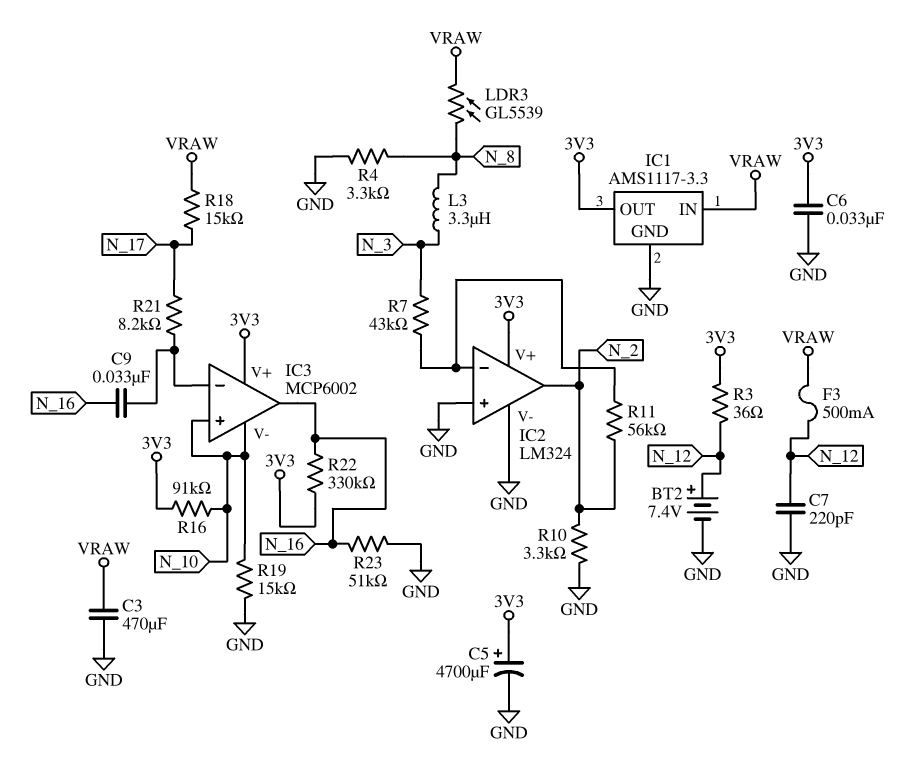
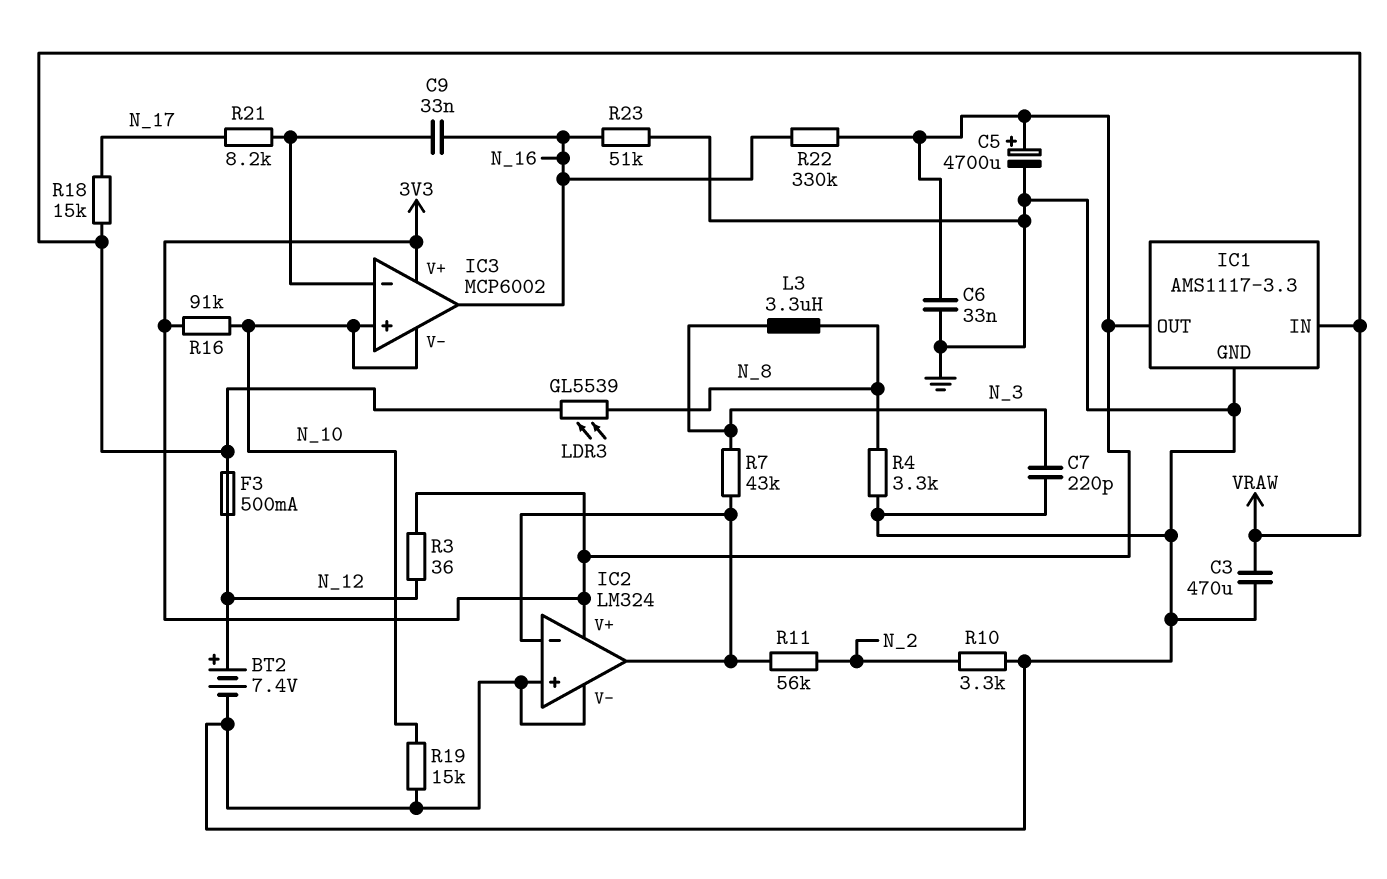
C7: 220pF (GND, N_12) -> 220pF (GND, N_3)
IC2 pin out: N_2 -> IC2/in-

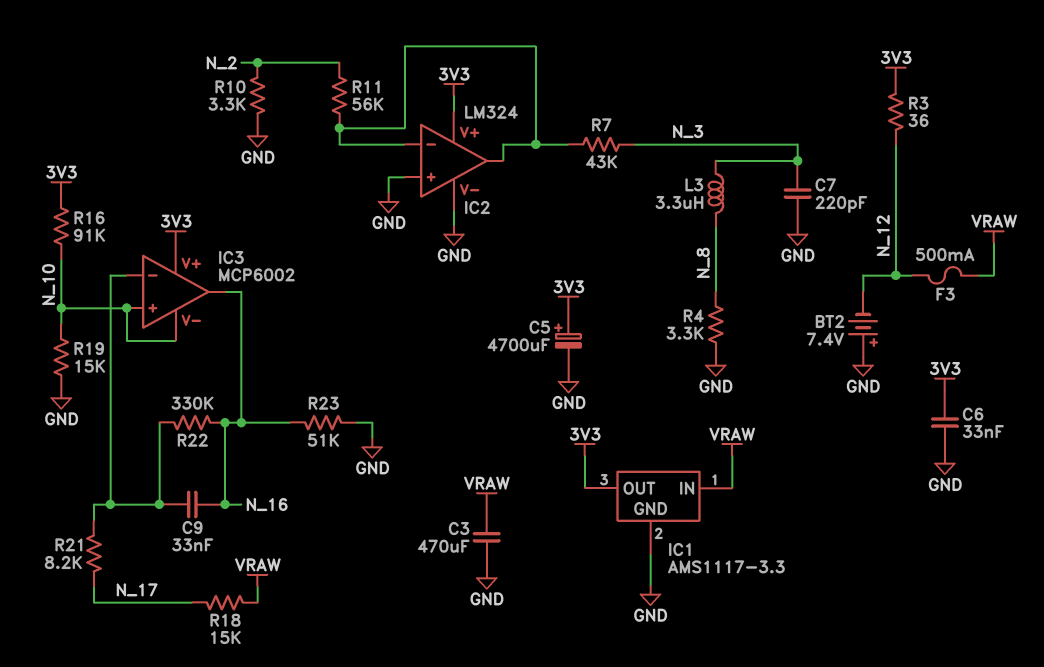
BT2: 7.4V (plus N_12, minus GND) -> 7.4V (plus GND, minus N_12)
LDR3: GL5539 (N_8, VRAW) -> none
R22: 330k (3V3, N_16) -> 330k (IC3/in-, N_16)

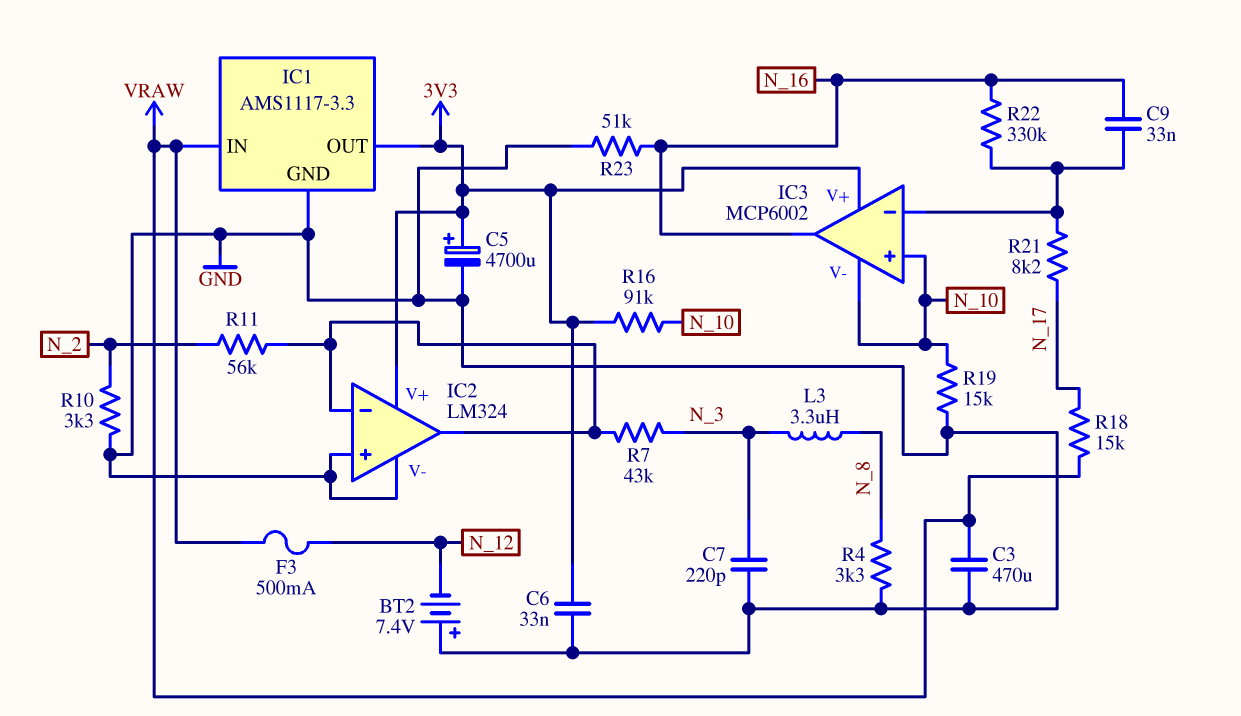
R3: 36 (3V3, N_12) -> none

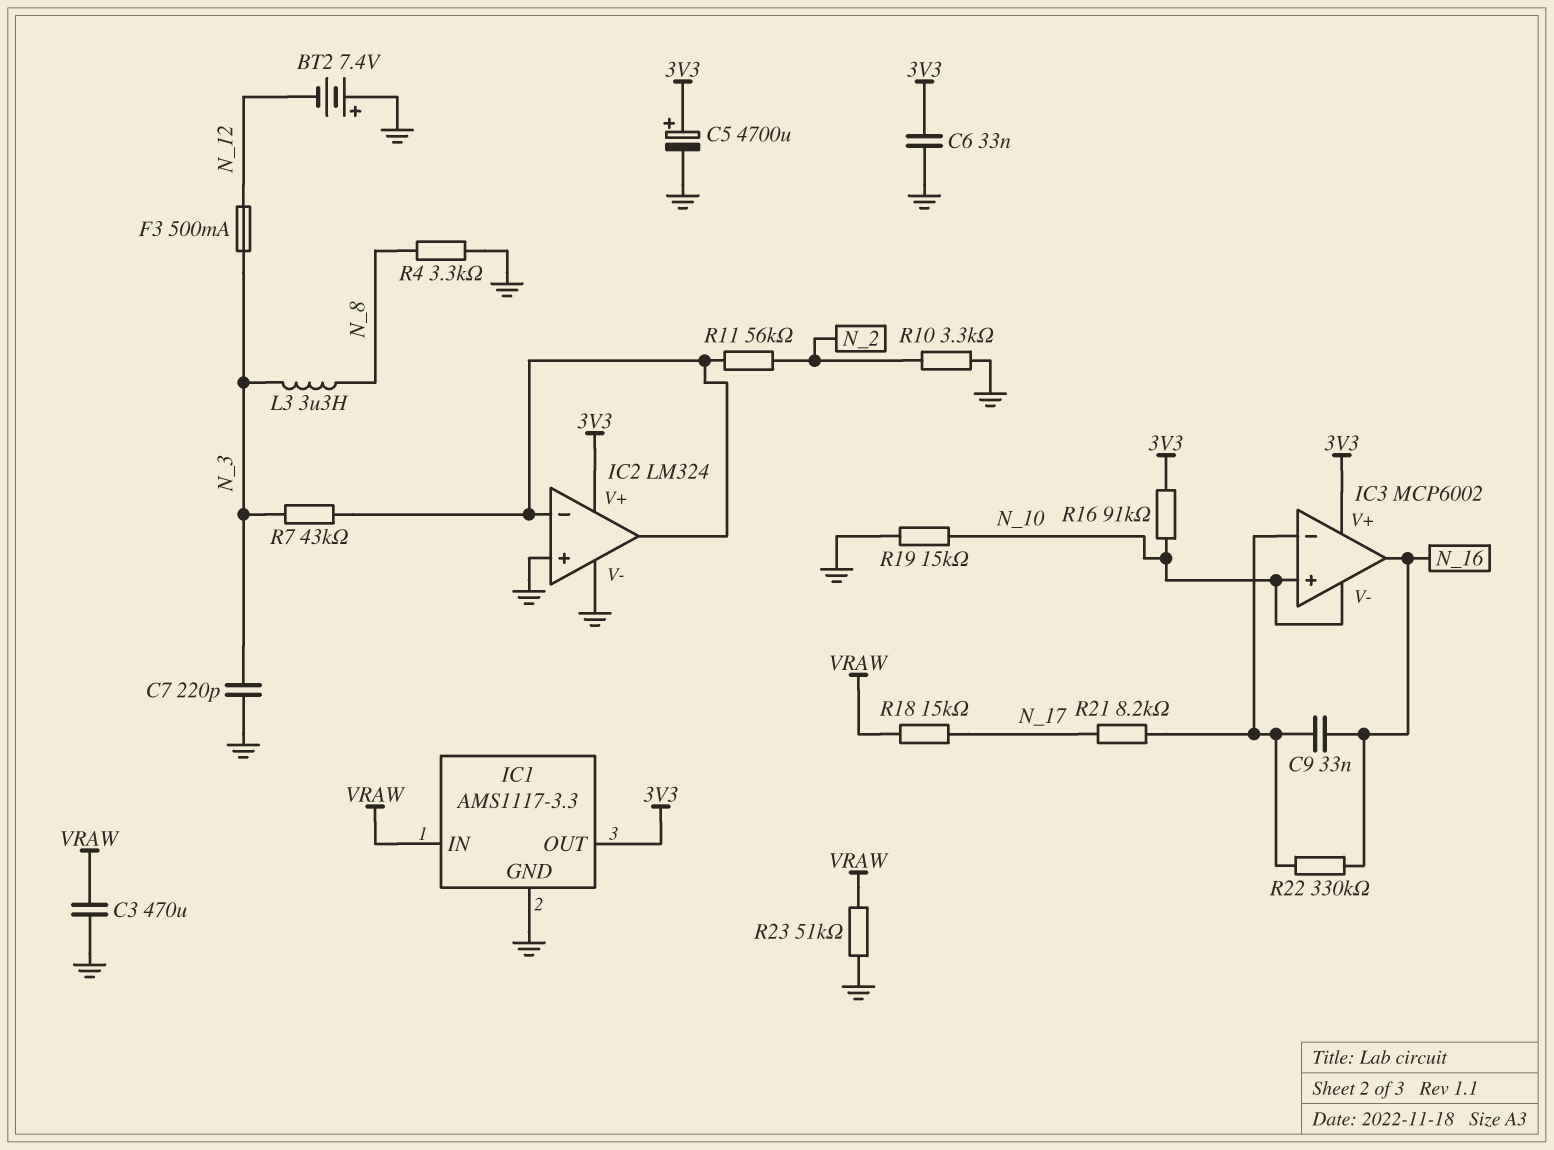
F3: 500mA (N_12, VRAW) -> 500mA (N_3, N_12)
R23: 51k (GND, N_16) -> 51k (GND, VRAW)

